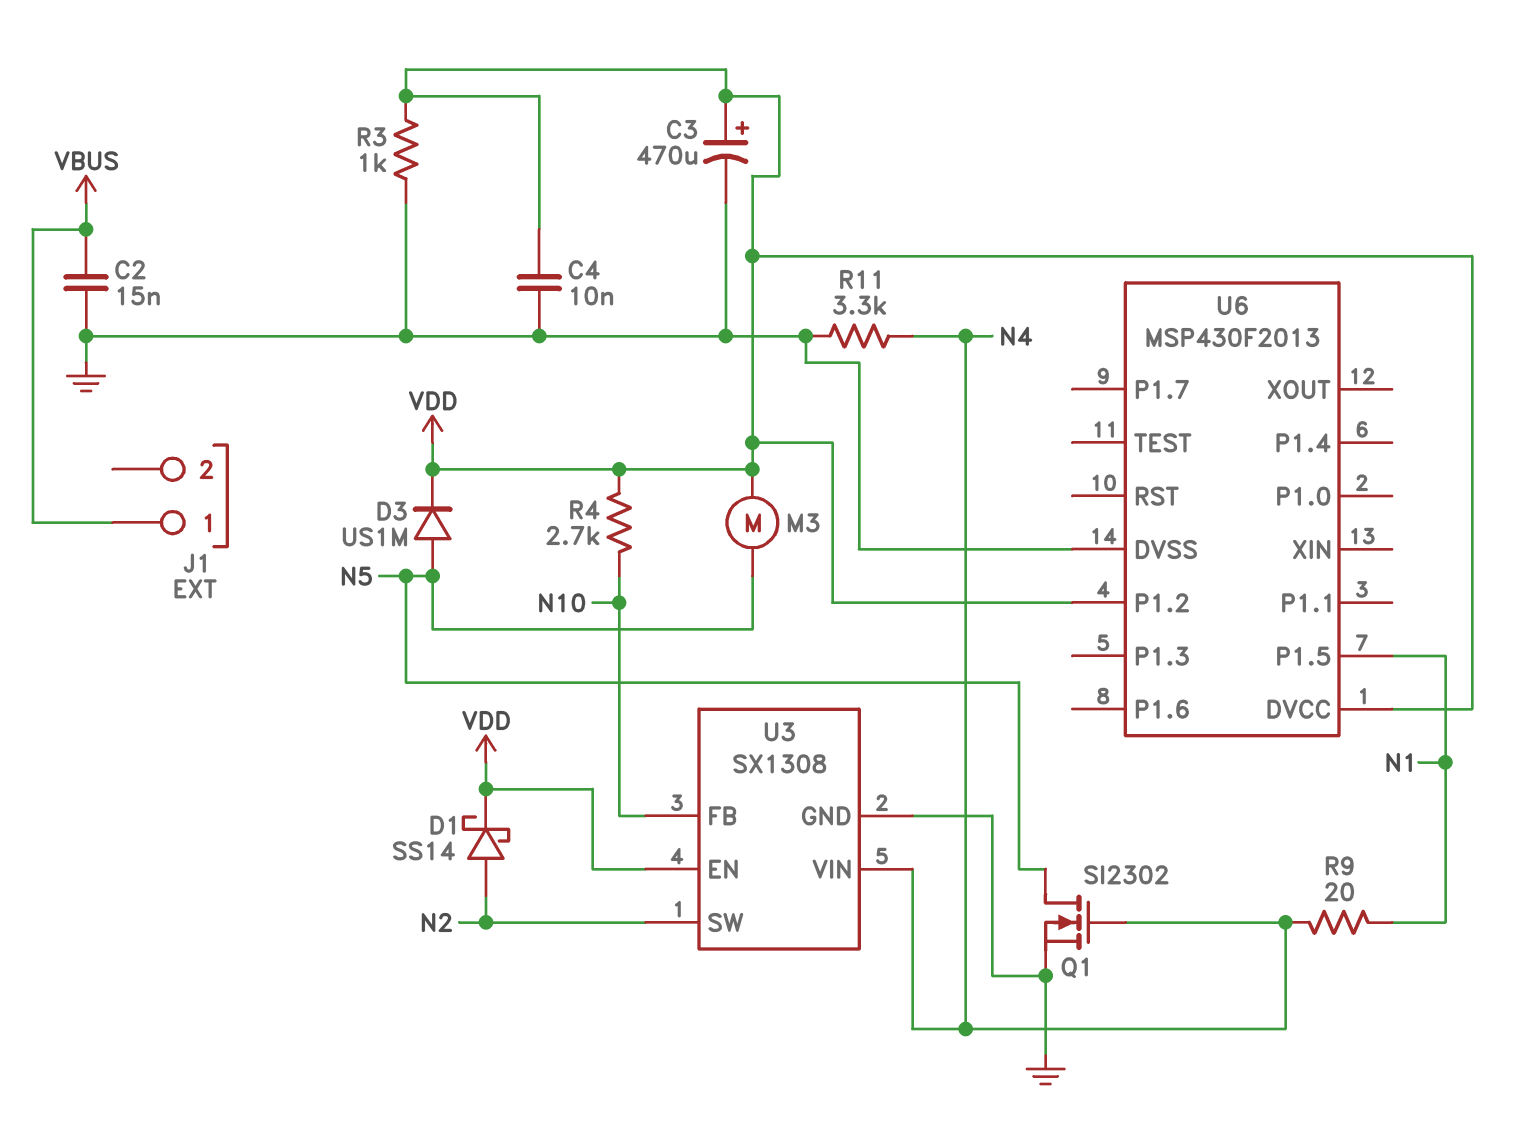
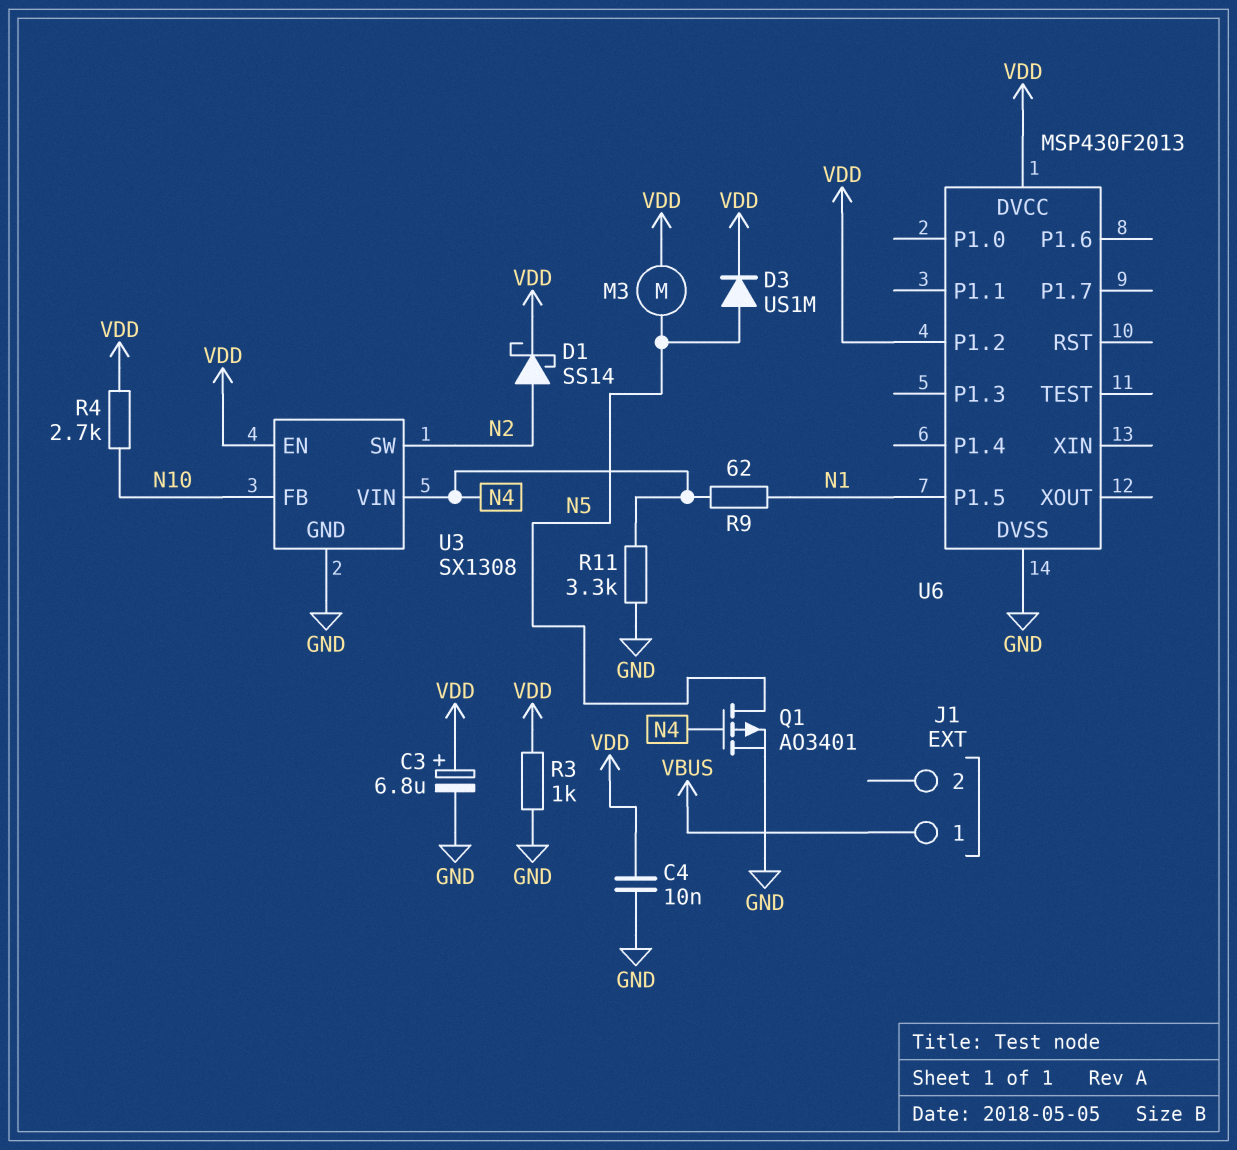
C2: 15nF (GND, VBUS) -> none
C3: 470uF (plus VDD, minus GND) -> 6.8uF (plus VDD, minus GND)
Q1: NMOS SI2302 (G N4, D N5, S GND) -> PMOS AO3401 (G N4, D N5, S GND)
R9: 20 (N1, N4) -> 62 (N1, N4)

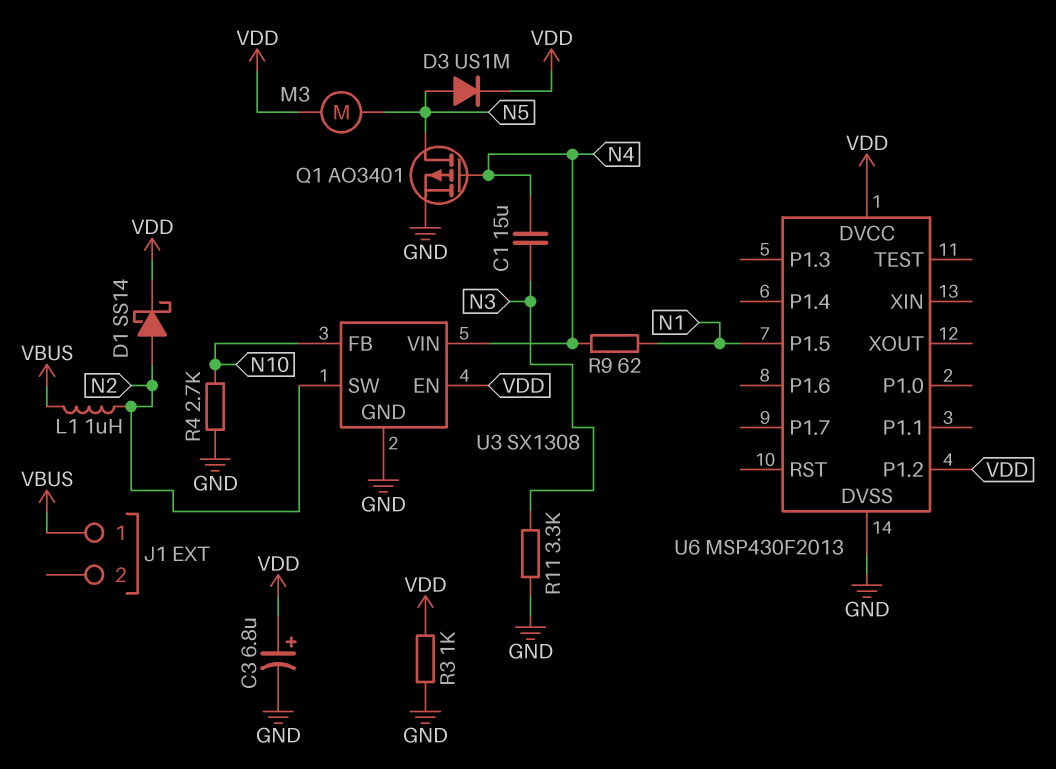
C1: none -> 15uF (N3, N4)
C4: 10nF (GND, VDD) -> none
L1: none -> 1uH (N2, VBUS)
R4: 2.7k (N10, VDD) -> 2.7k (GND, N10)
R11: 3.3k (GND, N4) -> 3.3k (GND, N3)

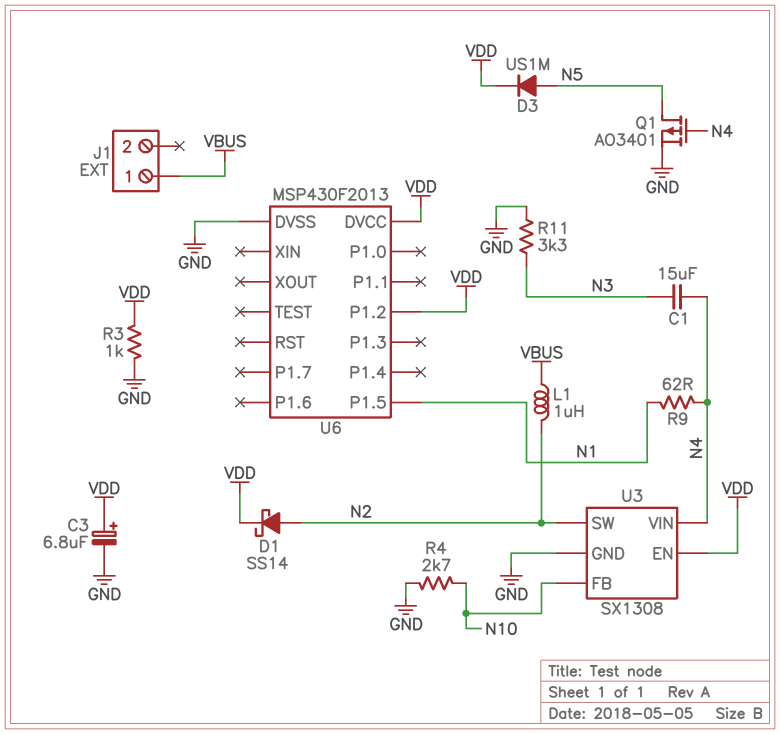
M3: motor (N5, VDD) -> none

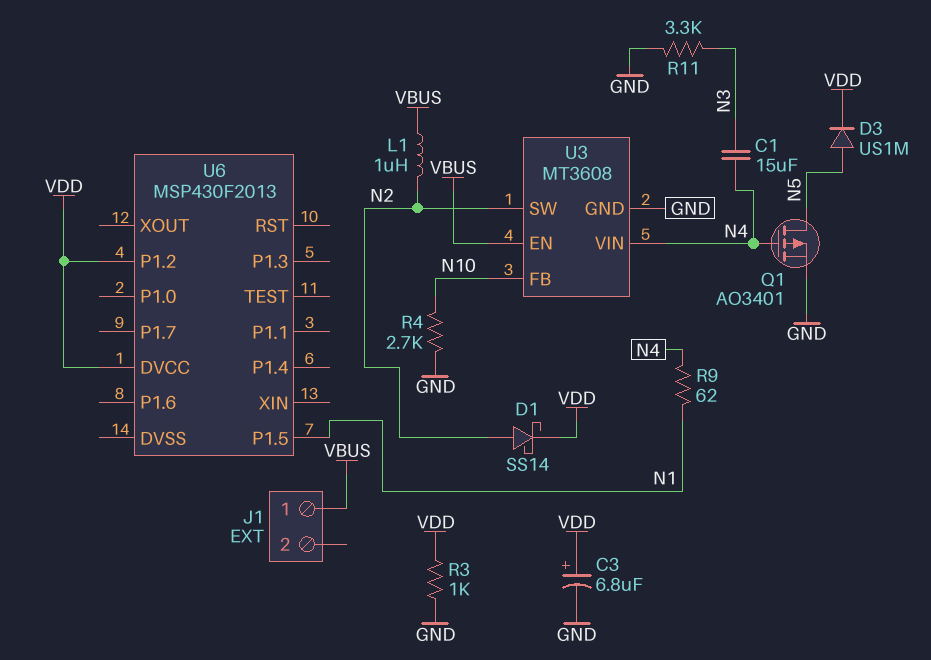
U3: SX1308 -> MT3608
U3 pin EN: VDD -> VBUS
U6 pin DVSS: GND -> none

